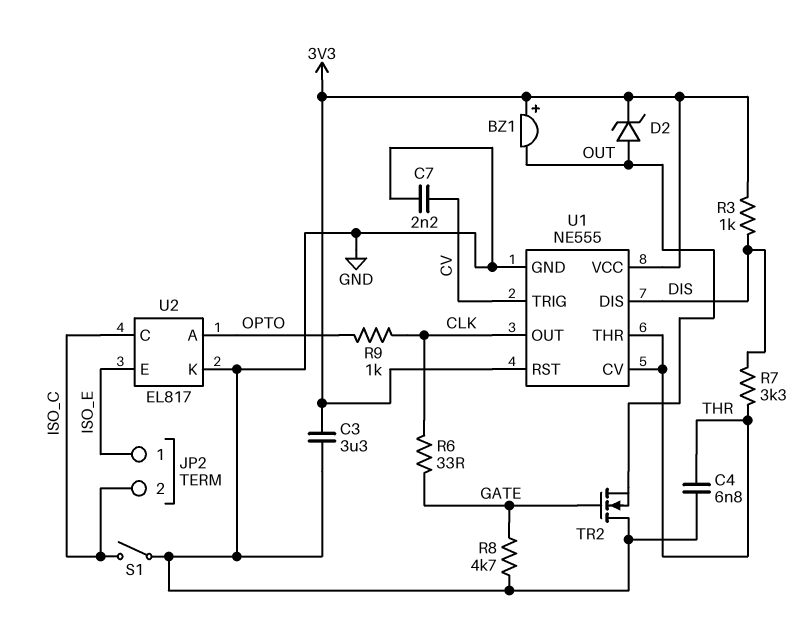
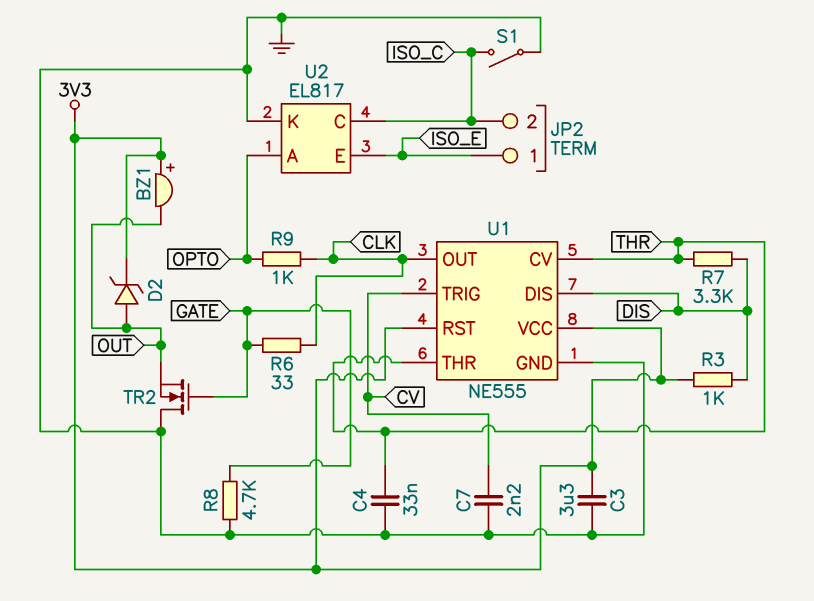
C4: 6.8nF (GND, THR) -> 33nF (GND, THR)

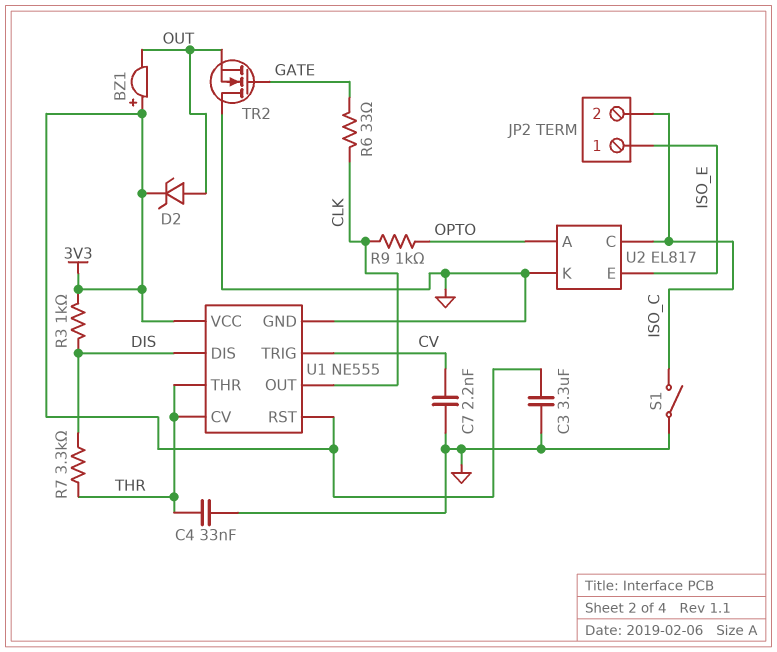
R8: 4.7k (GATE, GND) -> none

